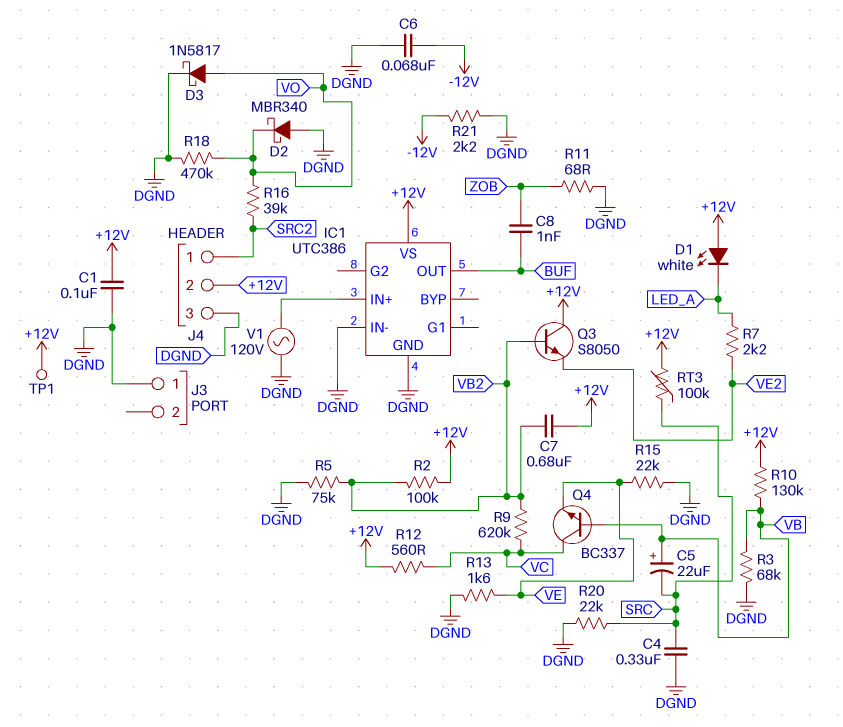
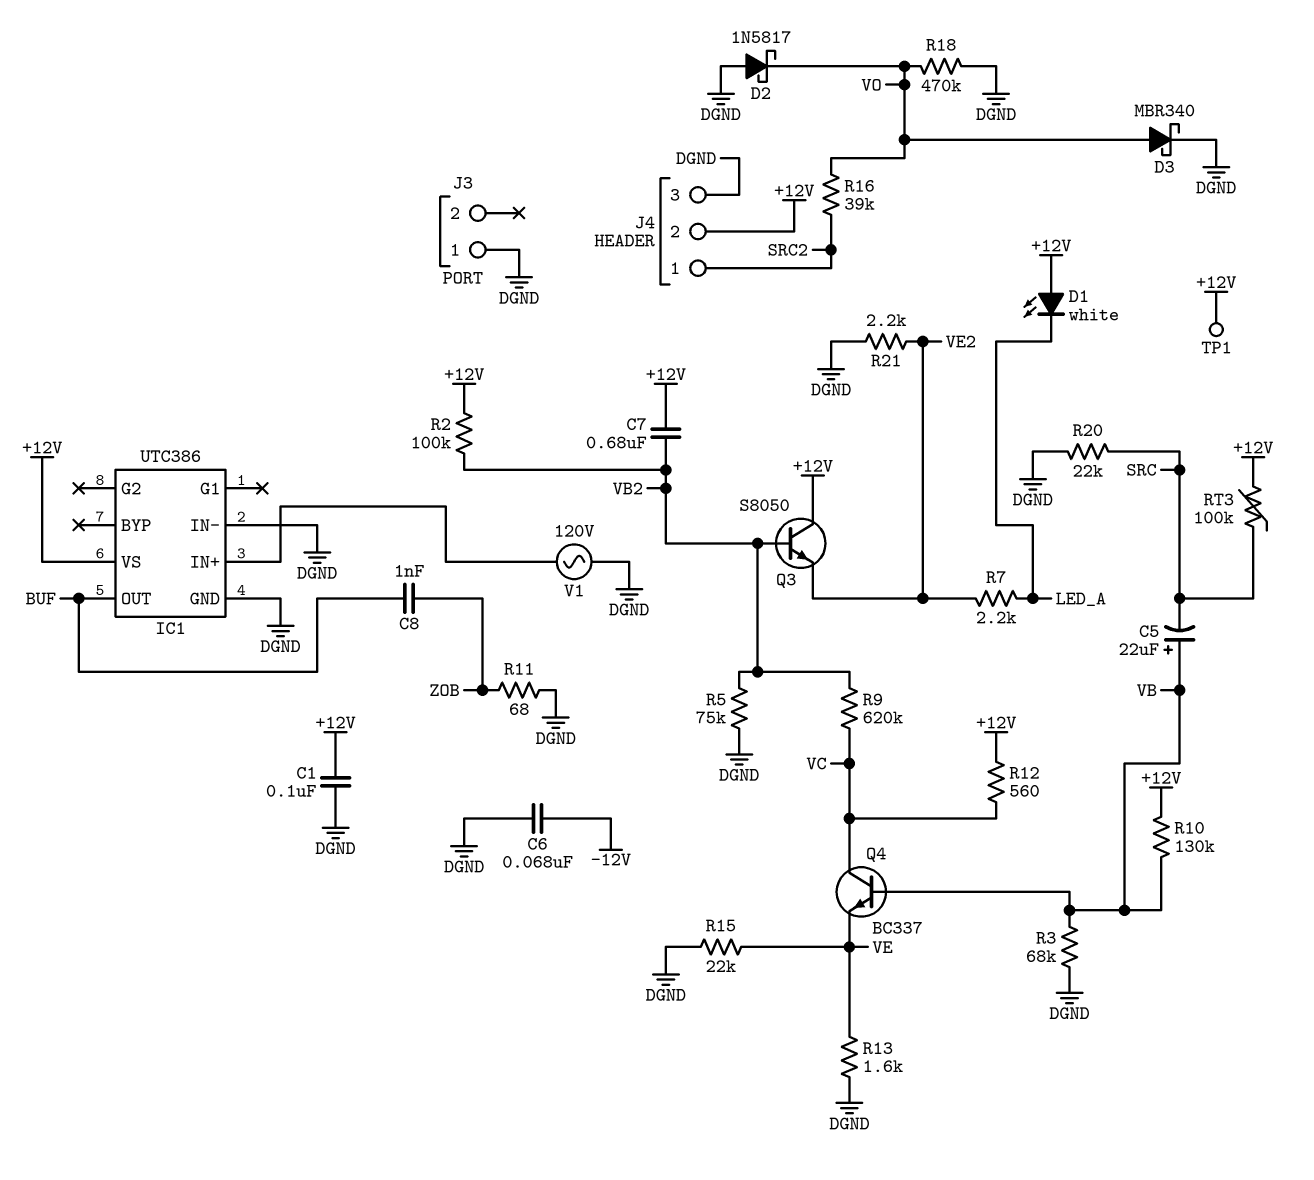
C4: 330nF (DGND, SRC) -> none
D2: schottky MBR340 (A DGND, K VO) -> schottky 1N5817 (A DGND, K VO)
D3: schottky 1N5817 (A VO, K DGND) -> schottky MBR340 (A VO, K DGND)
R21: 2.2k (-12V, DGND) -> 2.2k (DGND, VE2)

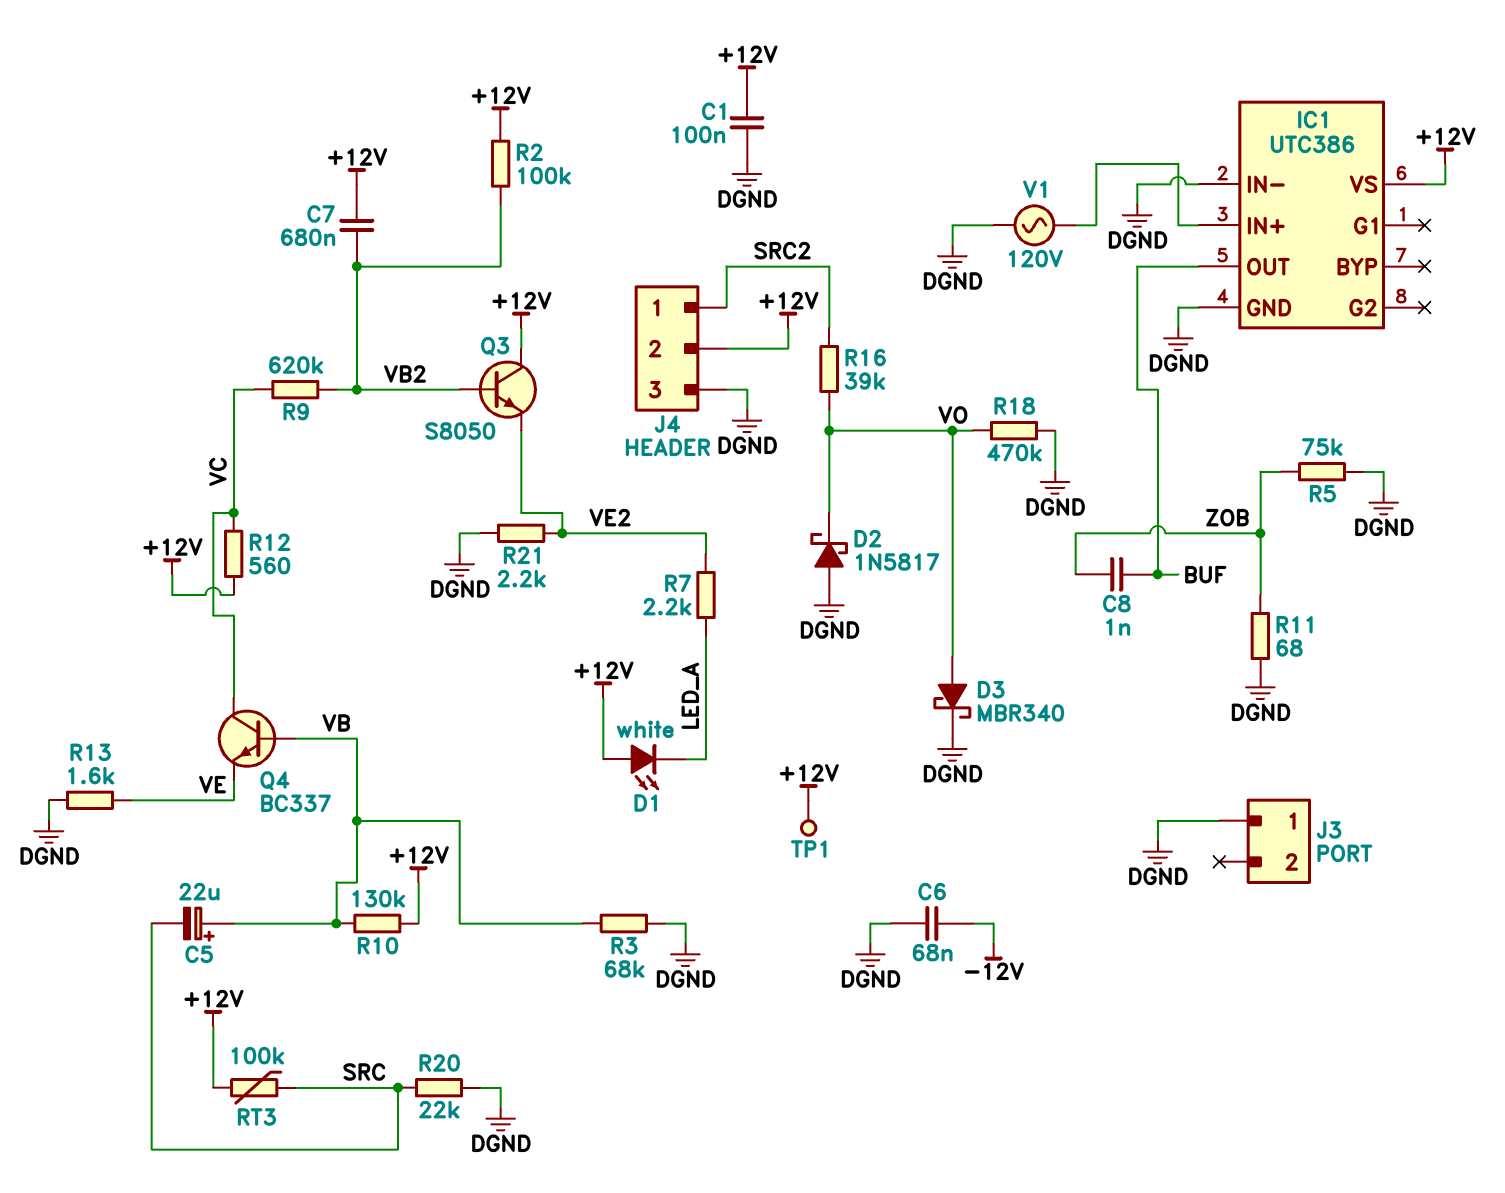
R5: 75k (DGND, VB2) -> 75k (DGND, ZOB)
R15: 22k (DGND, VE) -> none

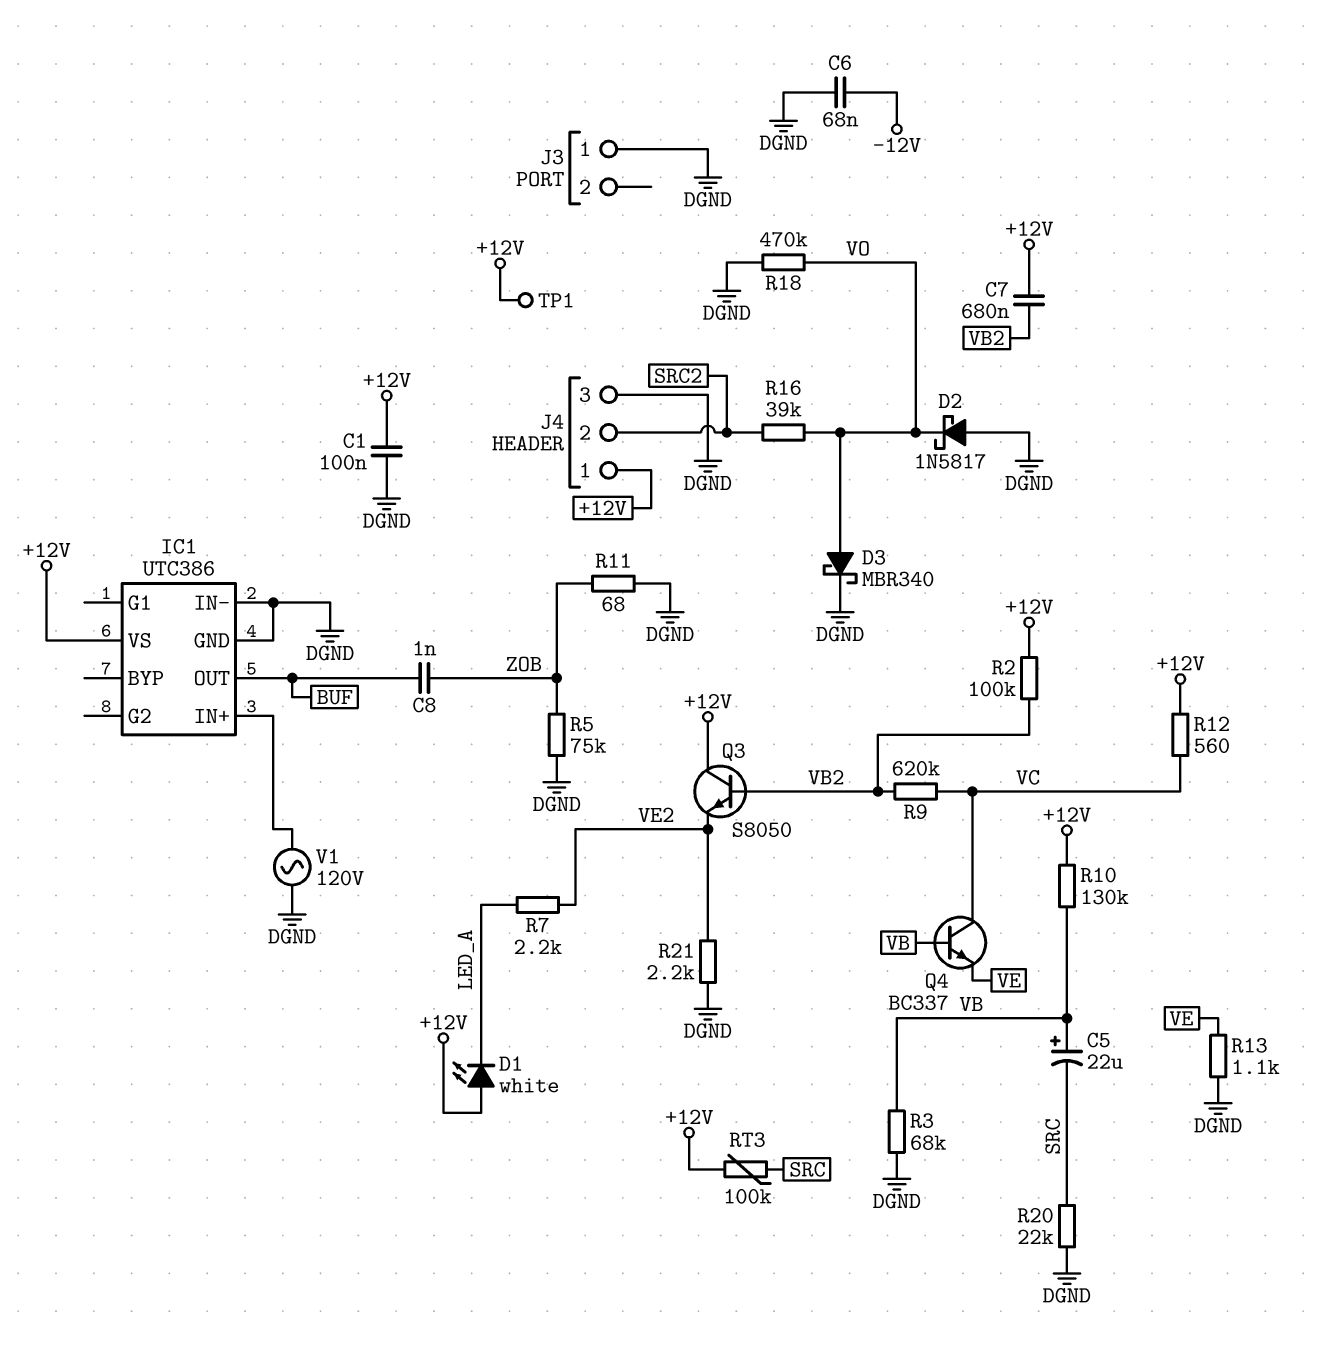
J4 pin 1: SRC2 -> +12V
J4 pin 2: +12V -> SRC2
R13: 1.6k (DGND, VE) -> 1.1k (DGND, VE)

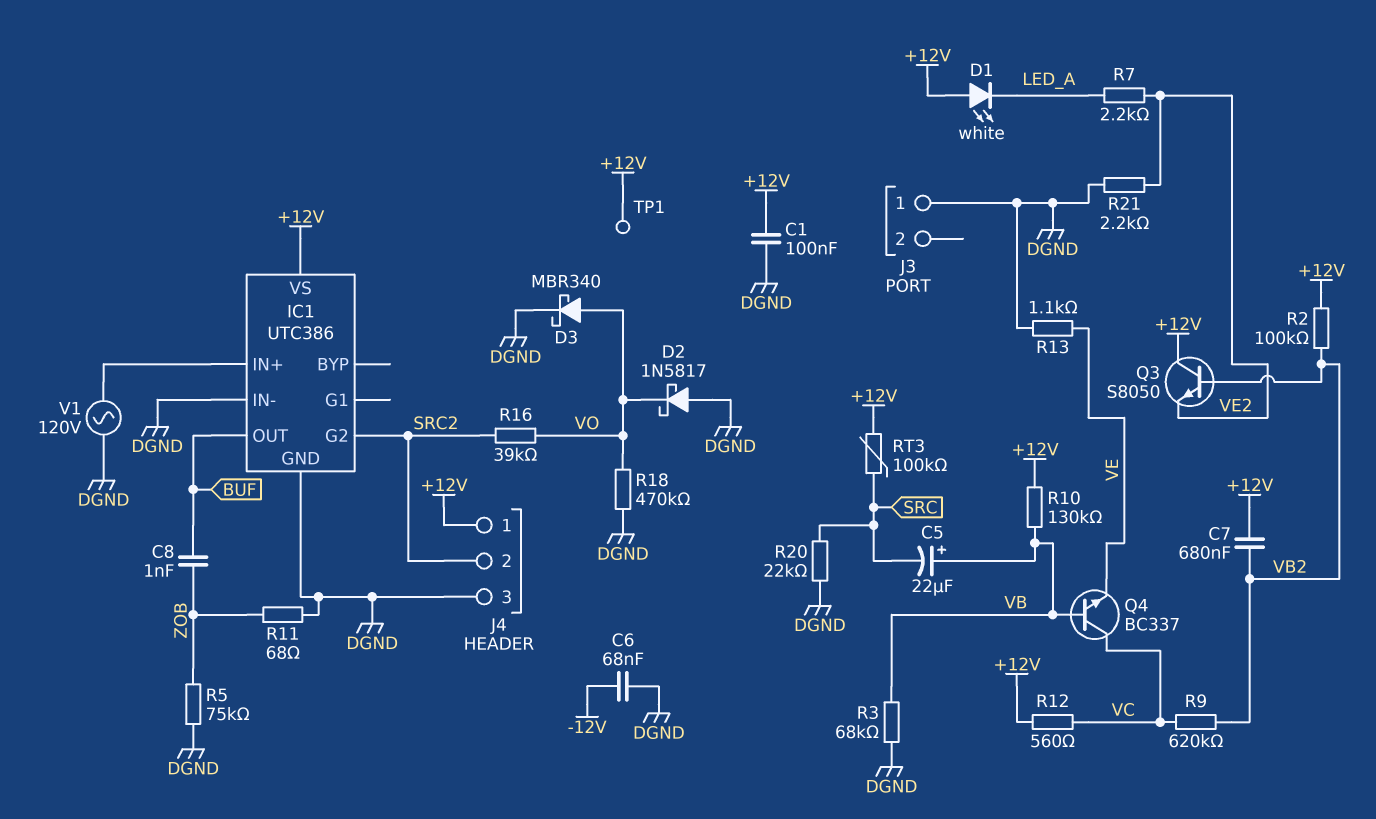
IC1 pin G2: none -> SRC2

